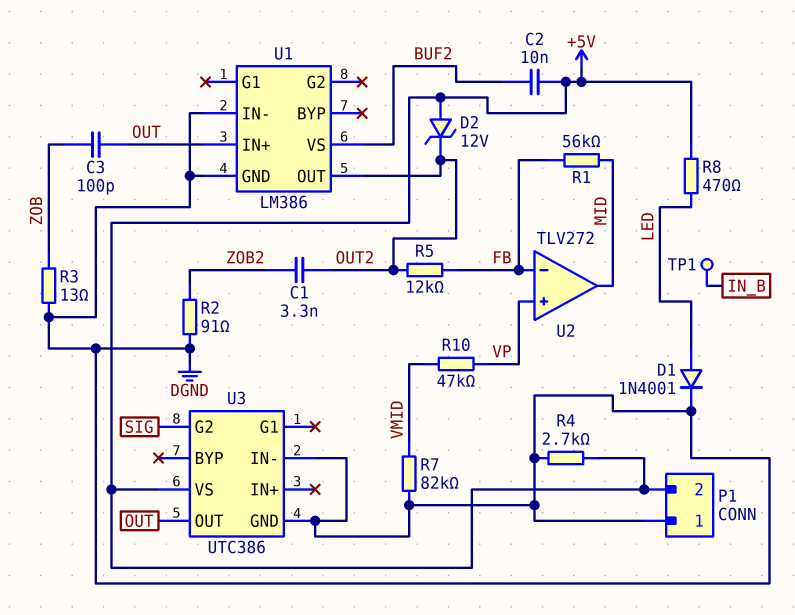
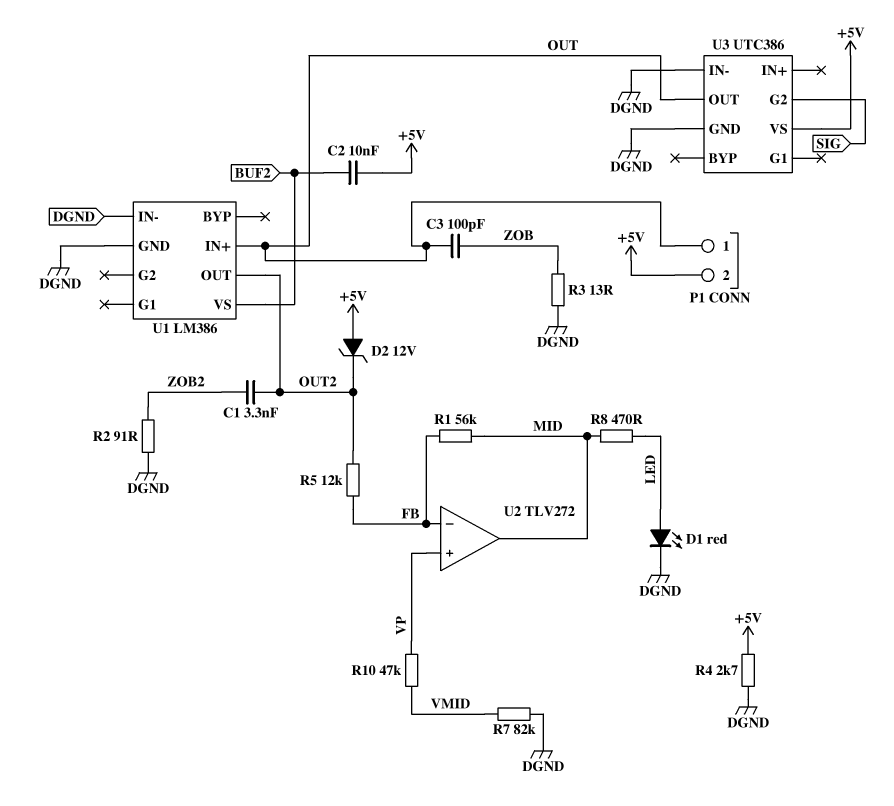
D1: diode 1N4001 (A LED, K DGND) -> LED red (A LED, K DGND)
P1 pin 1: DGND -> OUT
R8: 470 (+5V, LED) -> 470 (LED, MID)
TP1: test point (IN_B) -> none

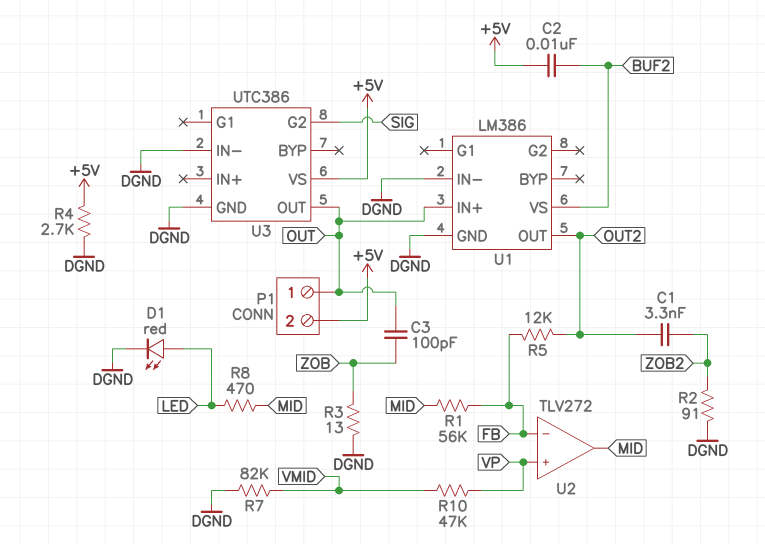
D2: zener 12V (A +5V, K OUT2) -> none

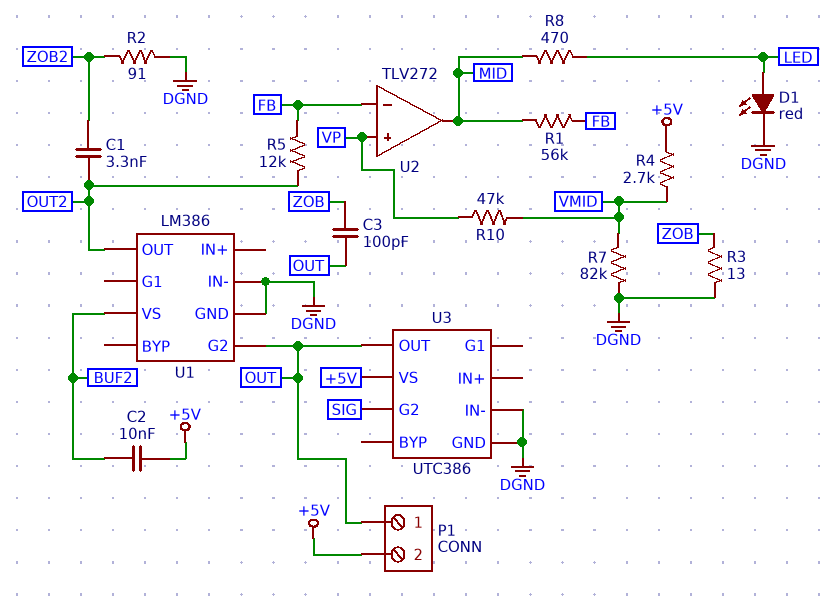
R4: 2.7k (+5V, DGND) -> 2.7k (+5V, VMID)
U1 pin G2: none -> OUT
U1 pin IN+: OUT -> none

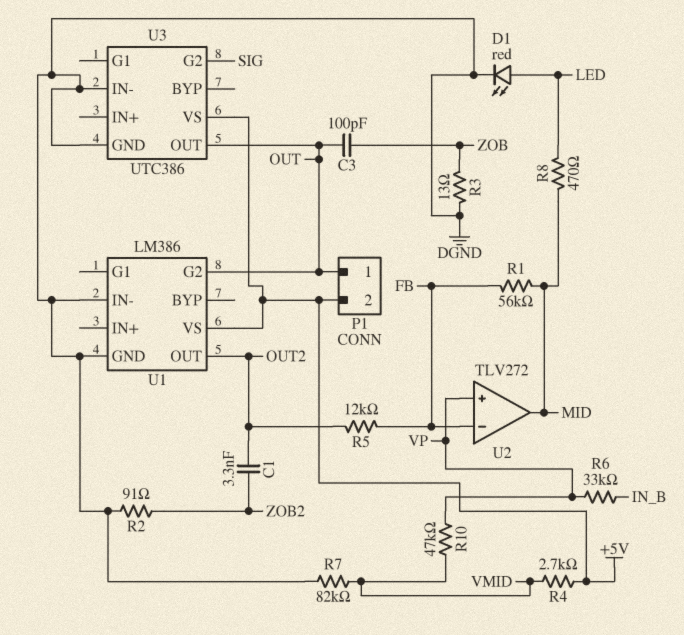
C2: 10nF (+5V, BUF2) -> none
R6: none -> 33k (IN_B, VP)
U1 pin VS: BUF2 -> +5V

